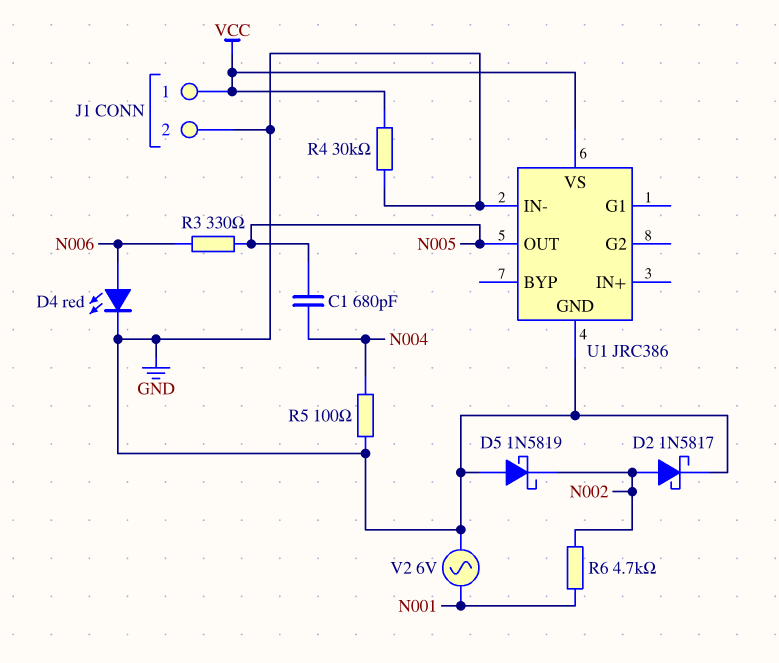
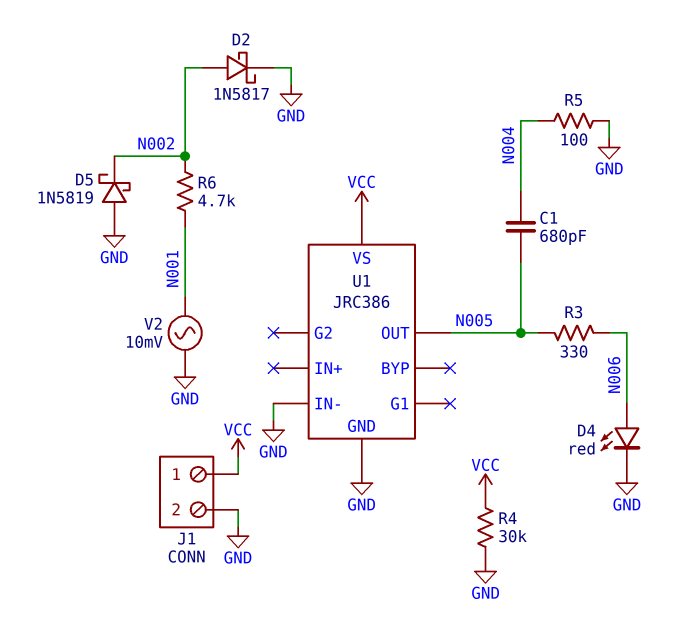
V2: AC 6V (GND, N001) -> AC 10mV (GND, N001)

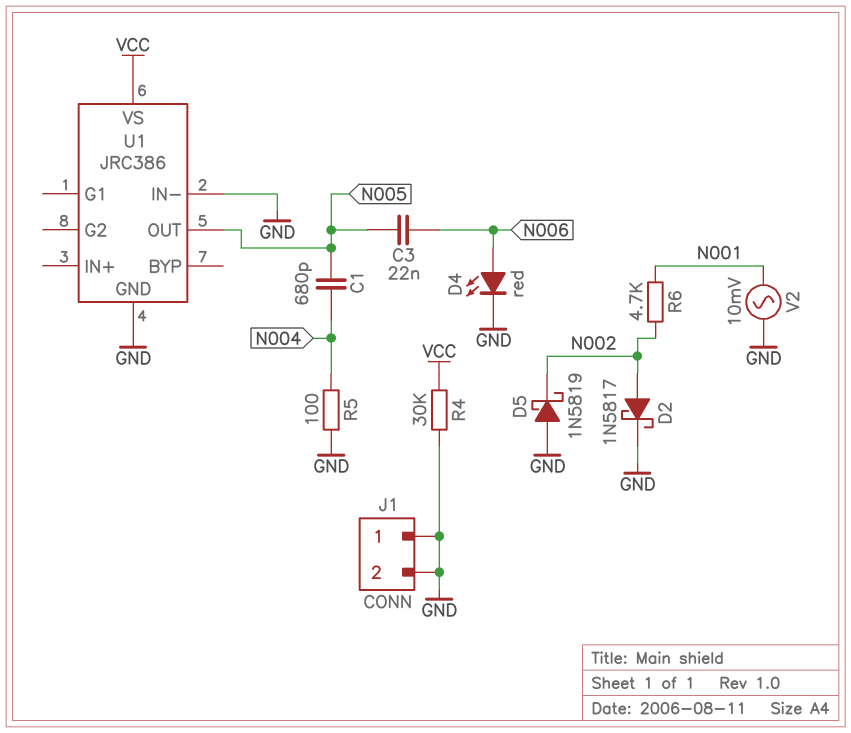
C3: none -> 22nF (N005, N006)
J1 pin 1: VCC -> GND
R3: 330 (N005, N006) -> none

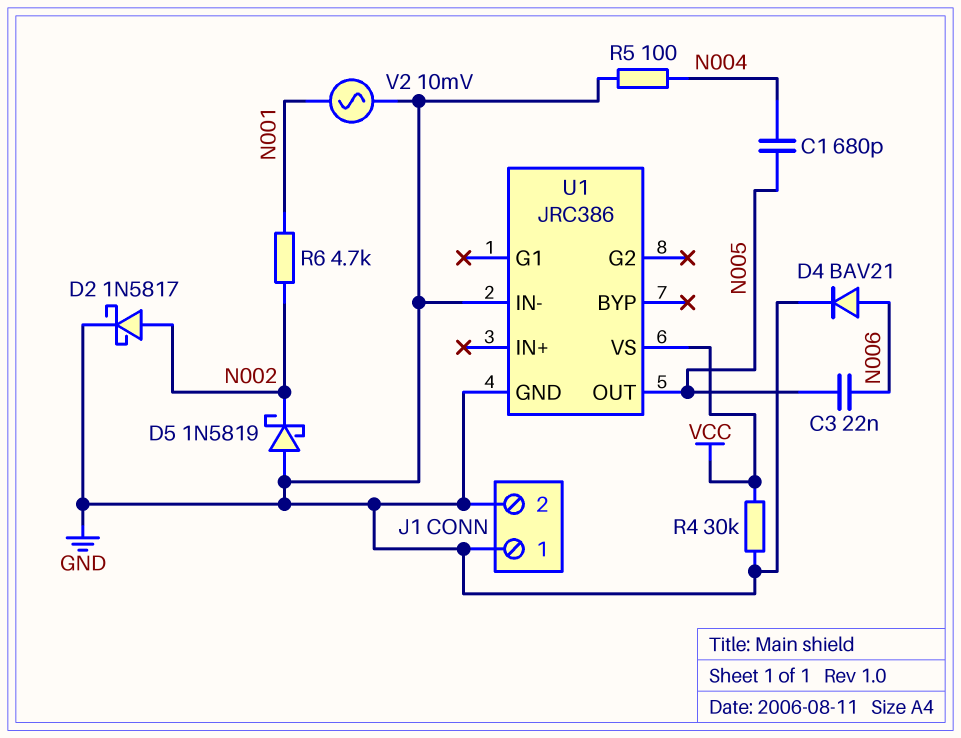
D4: LED red (A N006, K GND) -> diode BAV21 (A N006, K GND)

